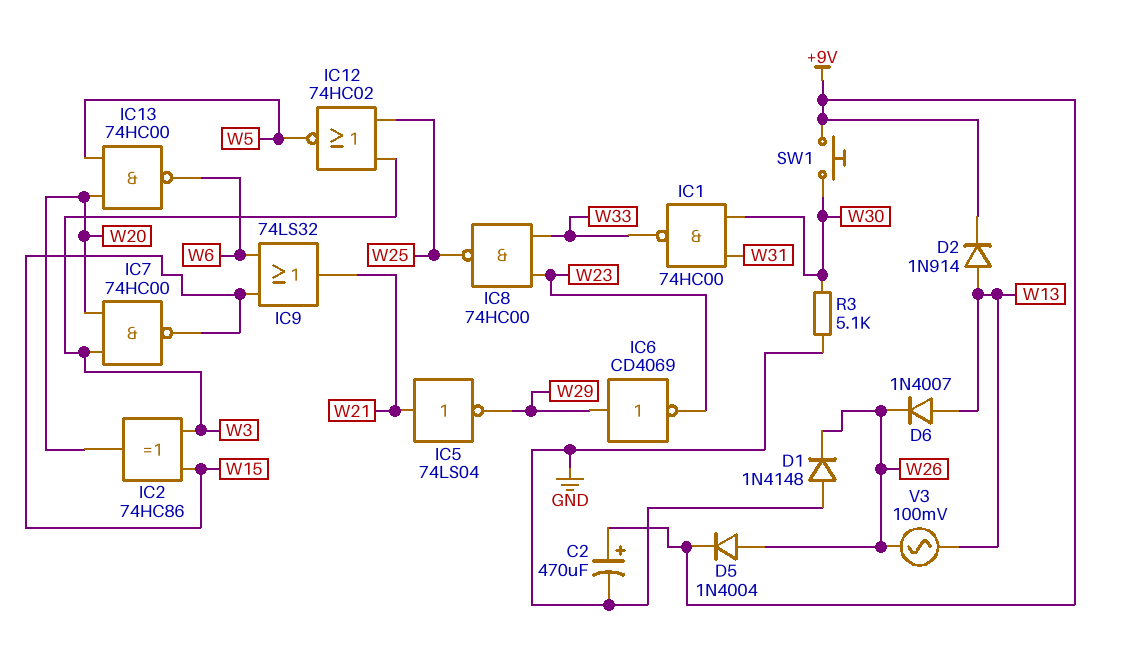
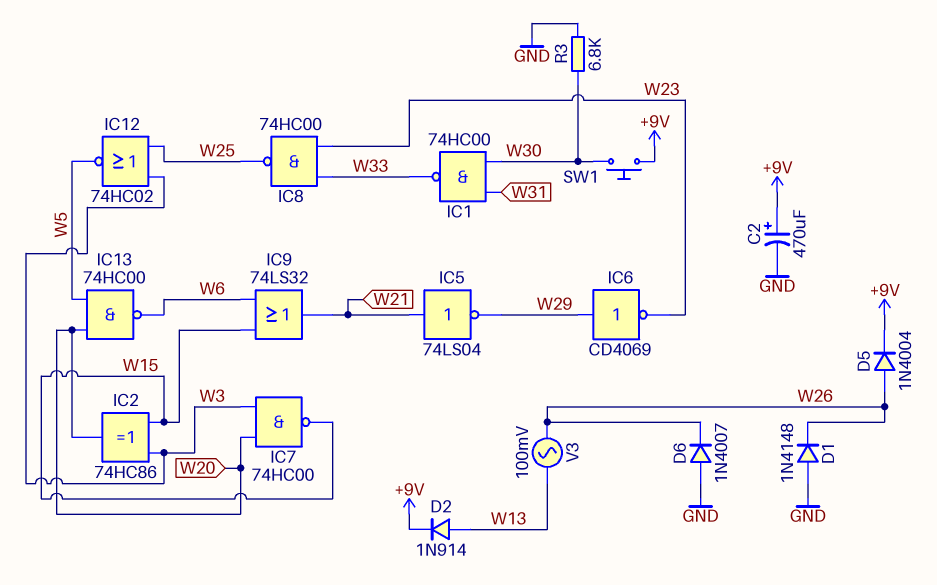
D6: diode 1N4007 (A W13, K W26) -> diode 1N4007 (A GND, K W26)
R3: 5.1k (GND, W30) -> 6.8k (GND, W30)

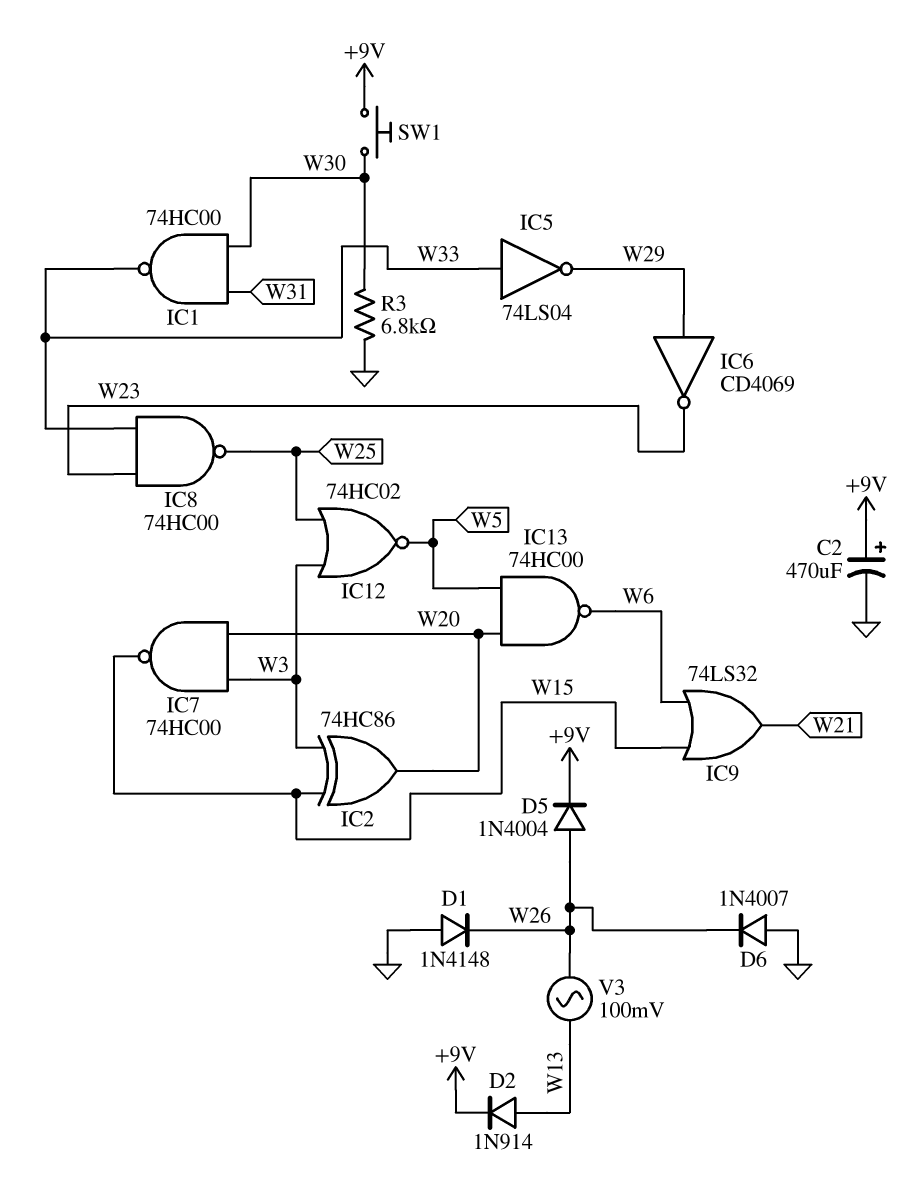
IC5: NOT 74LS04 (in W21, out W29) -> NOT 74LS04 (in W33, out W29)

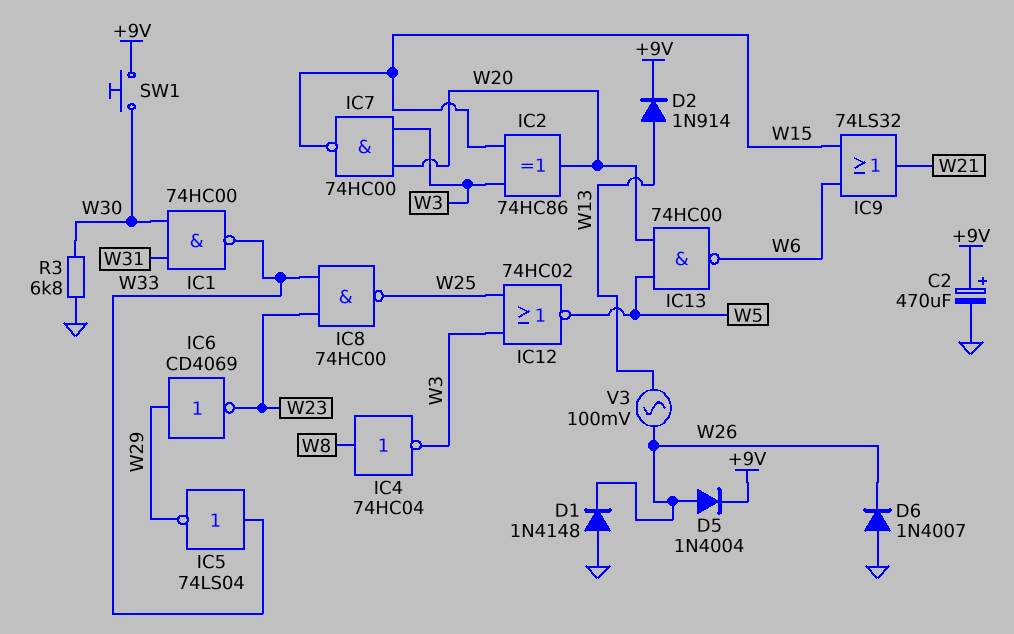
IC4: none -> NOT 74HC04 (in W8, out W3)

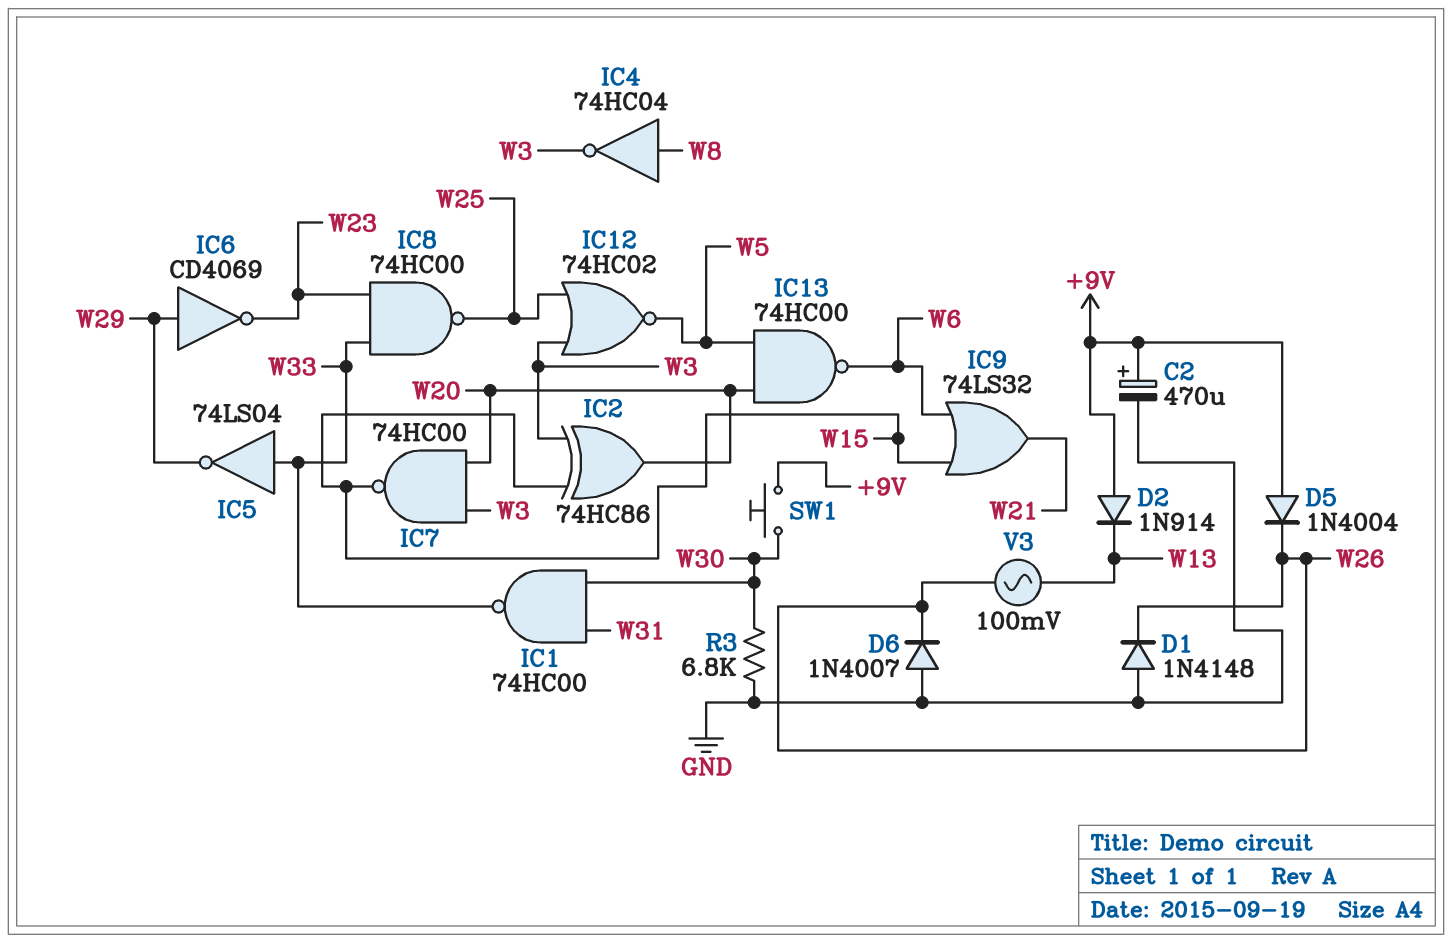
D2: diode 1N914 (A W13, K +9V) -> diode 1N914 (A +9V, K W13)
D5: diode 1N4004 (A W26, K +9V) -> diode 1N4004 (A +9V, K W26)

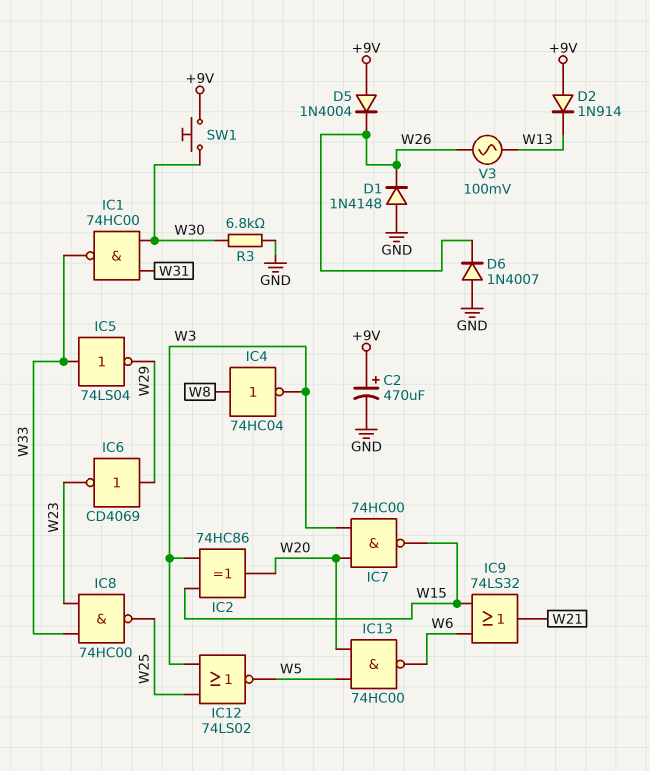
IC12: NOR 74HC02 (in W3, in W25, out W5) -> NOR 74LS02 (in W3, in W25, out W5)

